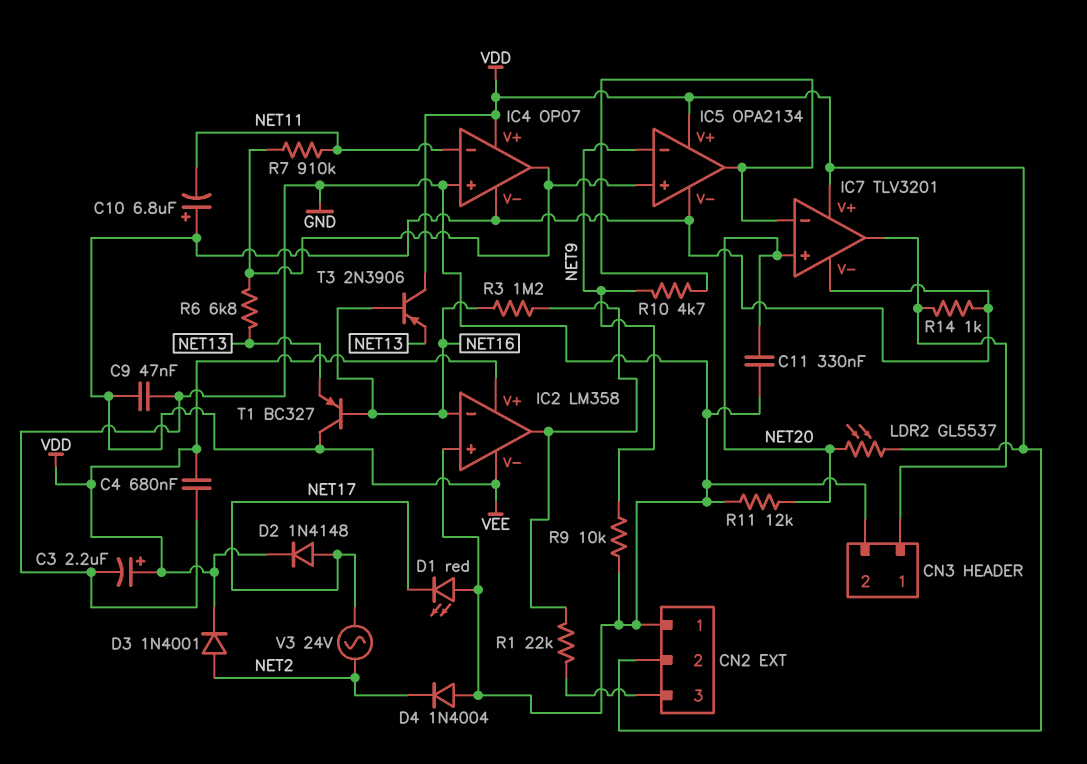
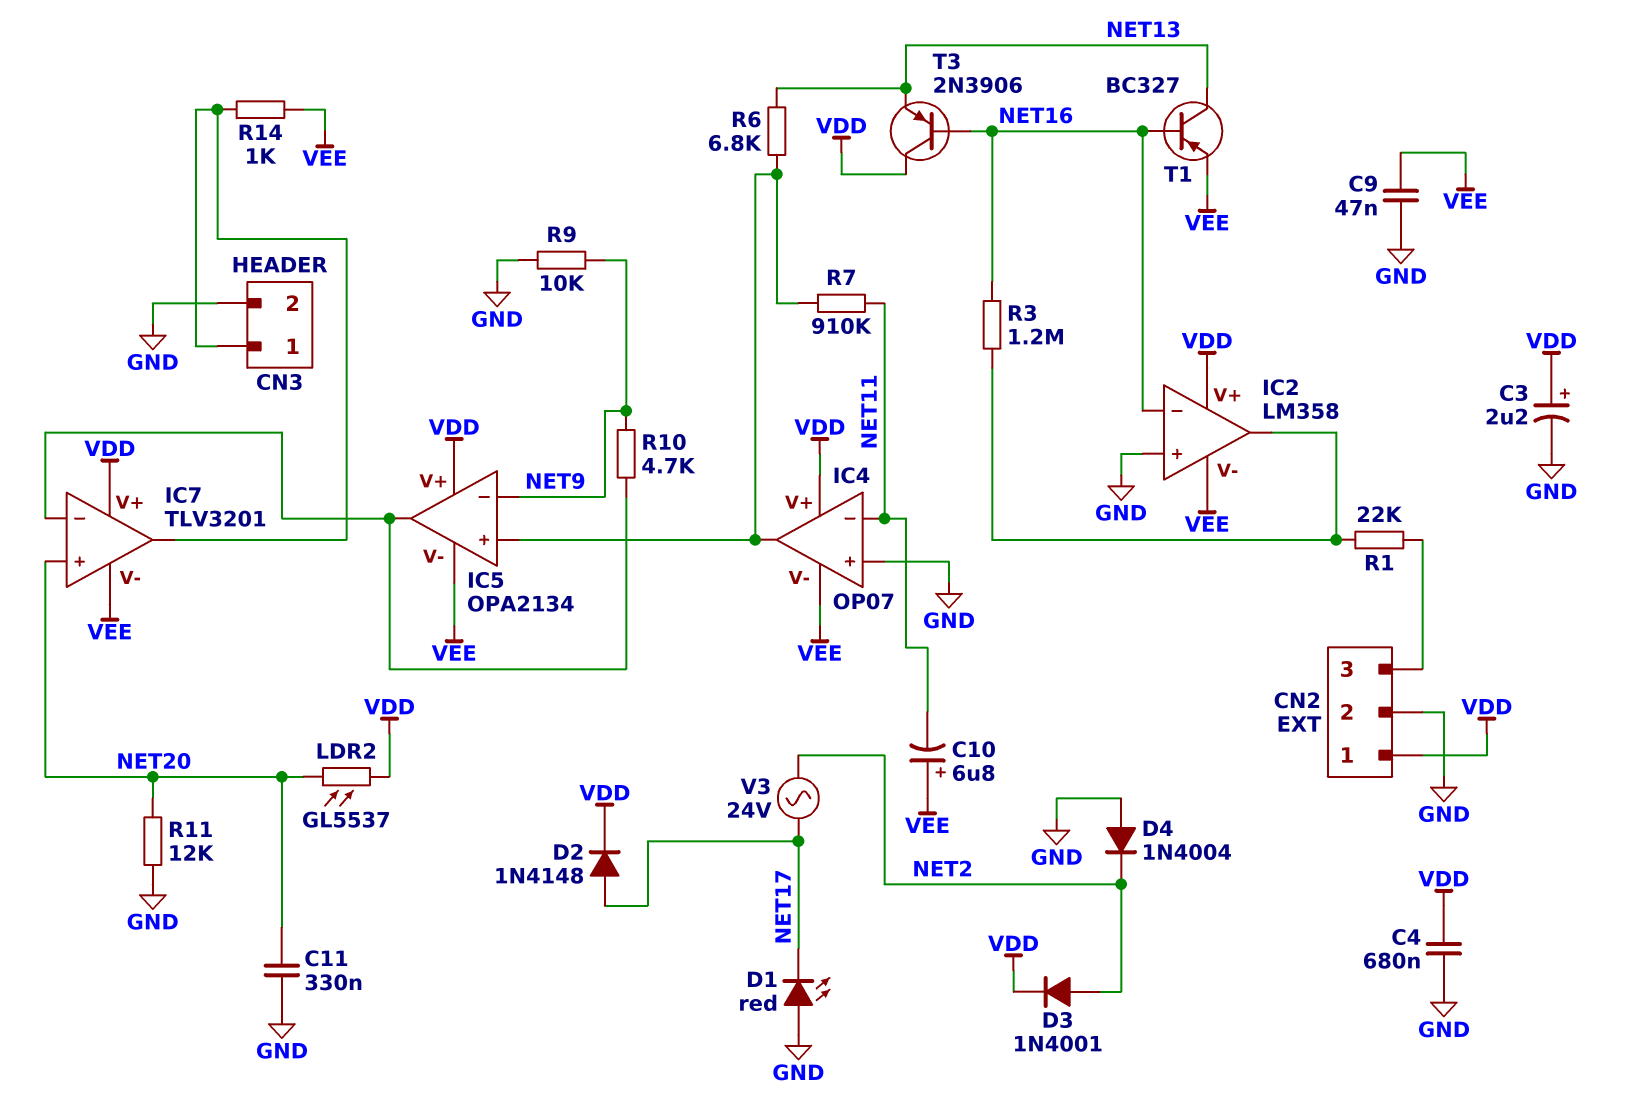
CN2 pin 1: GND -> VDD
CN2 pin 2: VDD -> GND
T1: PNP BC327 (B NET16, C VEE, E NET13) -> PNP BC327 (B NET16, C NET13, E VEE)

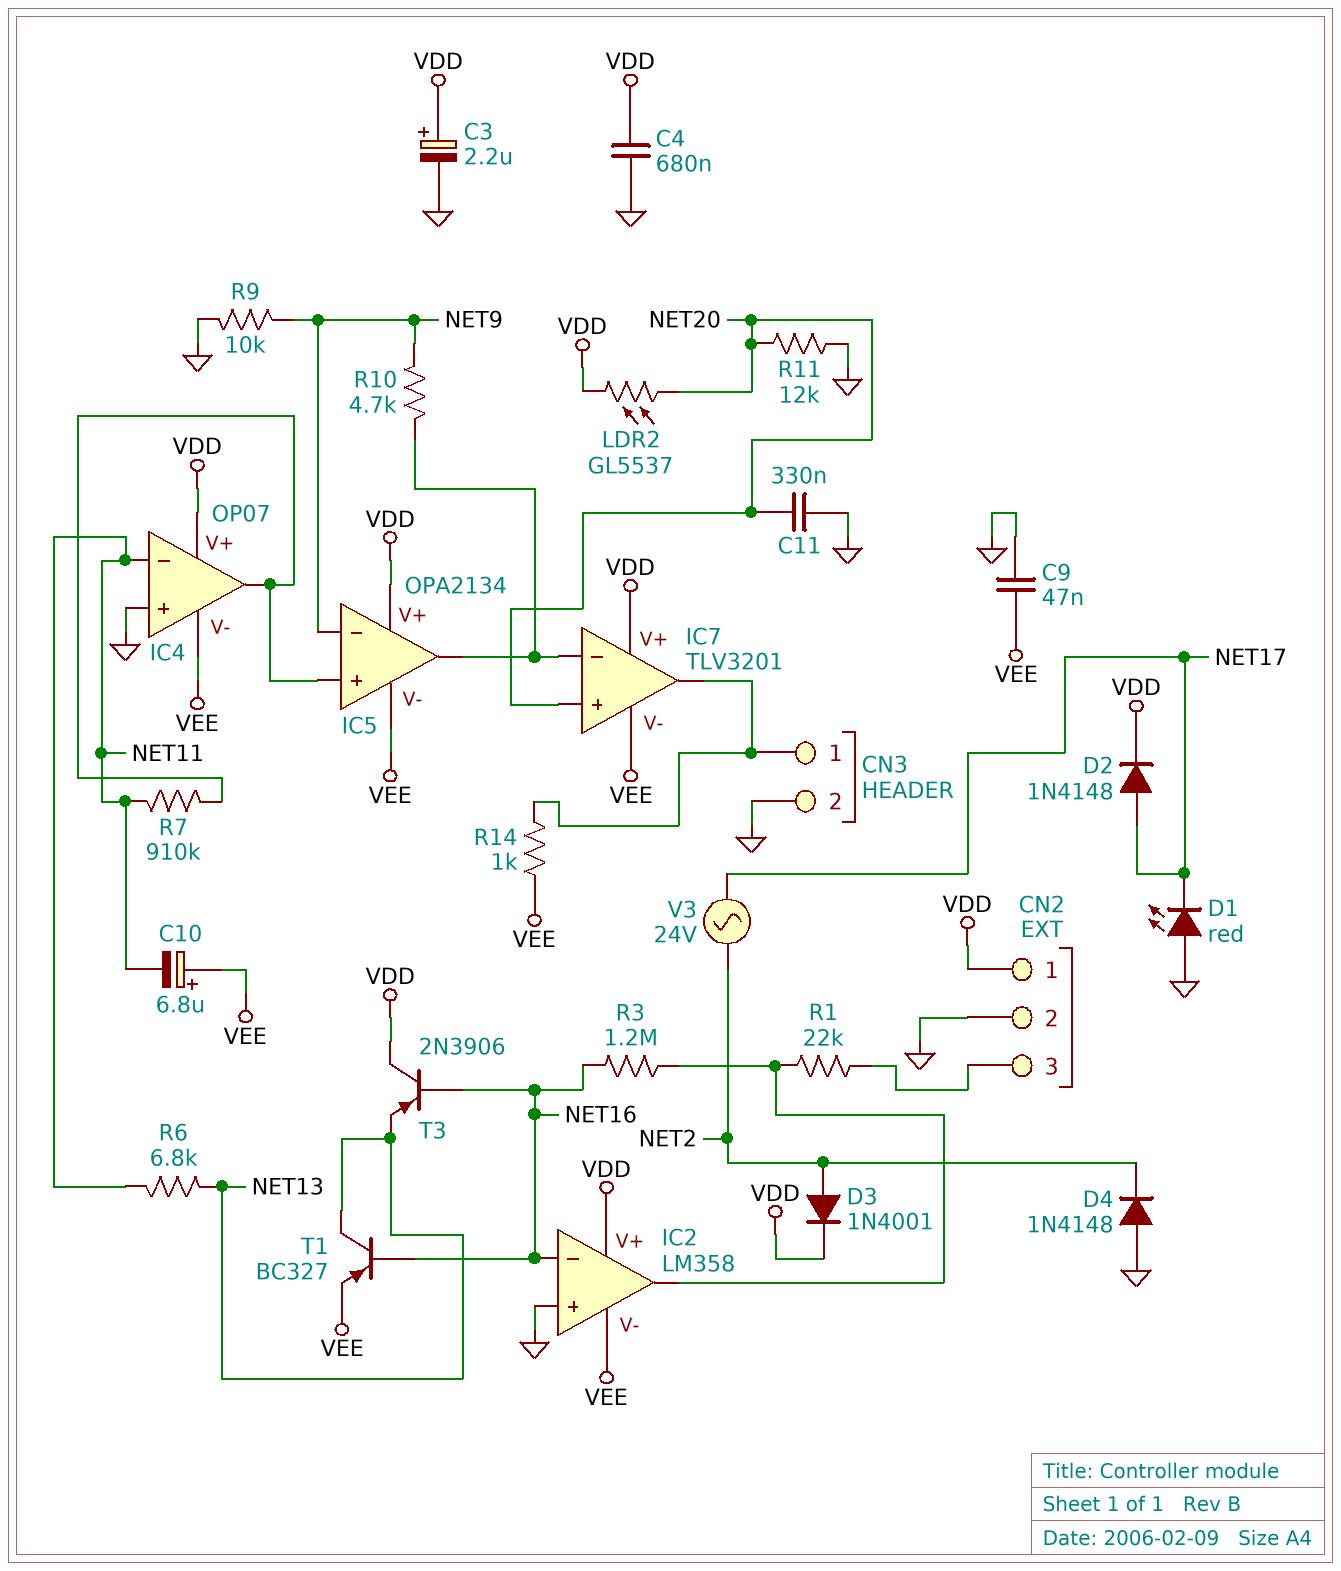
D4: diode 1N4004 (A GND, K NET2) -> diode 1N4148 (A GND, K NET2)
R6: 6.8k (IC4/out, NET13) -> 6.8k (NET11, NET13)

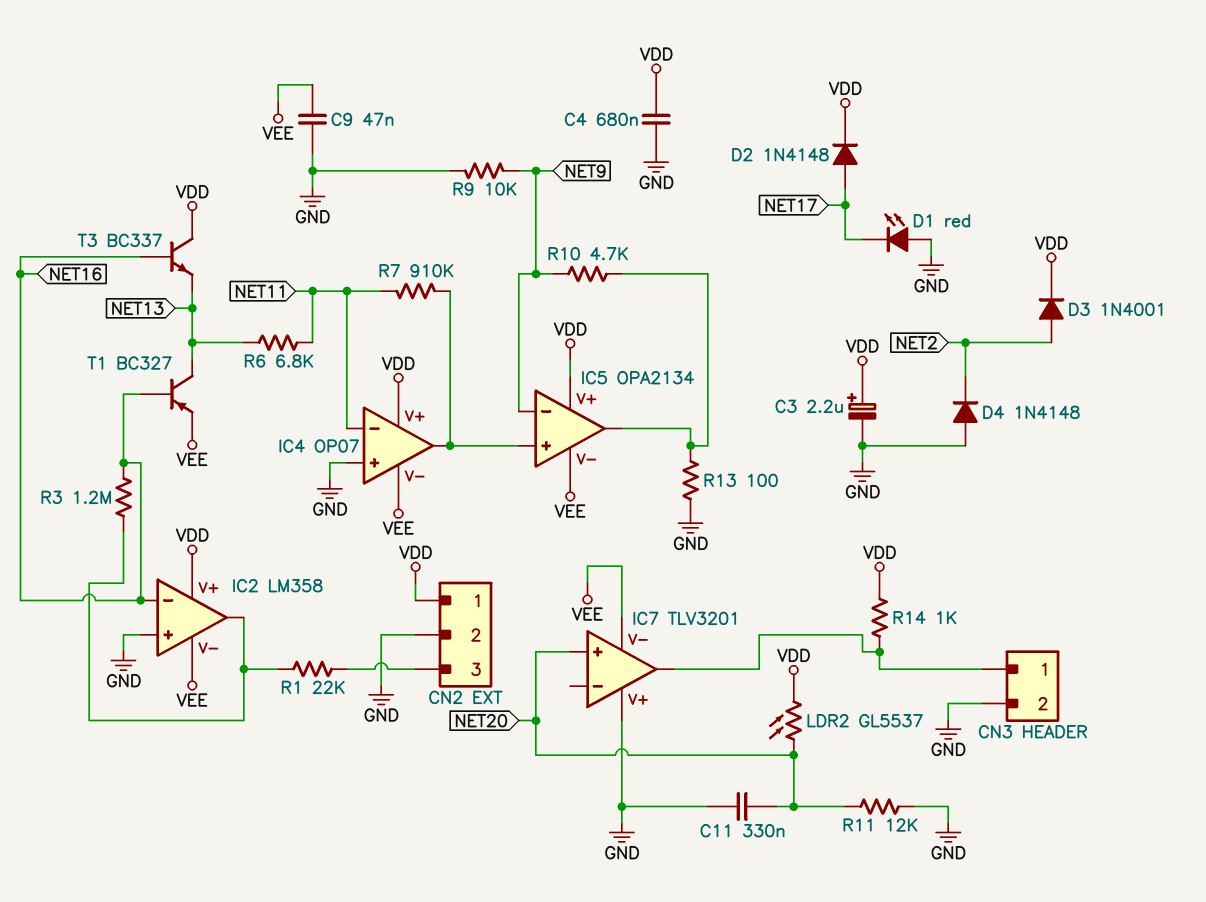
C10: 6.8uF (plus VEE, minus NET11) -> none
IC7 pin V+: VDD -> GND
IC7 pin in-: IC5/out -> none
R13: none -> 100 (GND, IC5/out)
R14: 1k (CN3/1, VEE) -> 1k (CN3/1, VDD)
T3: PNP 2N3906 (B NET16, C VDD, E NET13) -> NPN BC337 (B NET16, C VDD, E NET13)
V3: AC 24V (NET2, NET17) -> none

